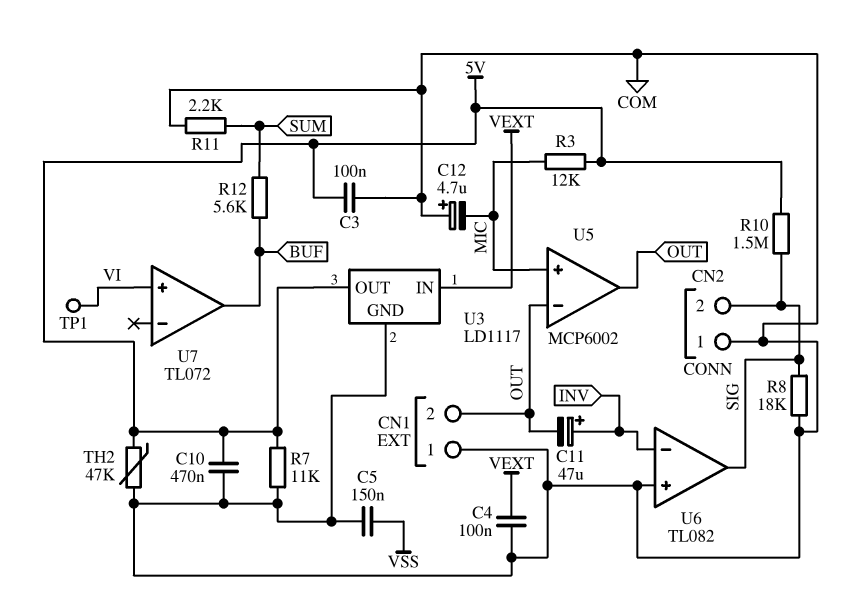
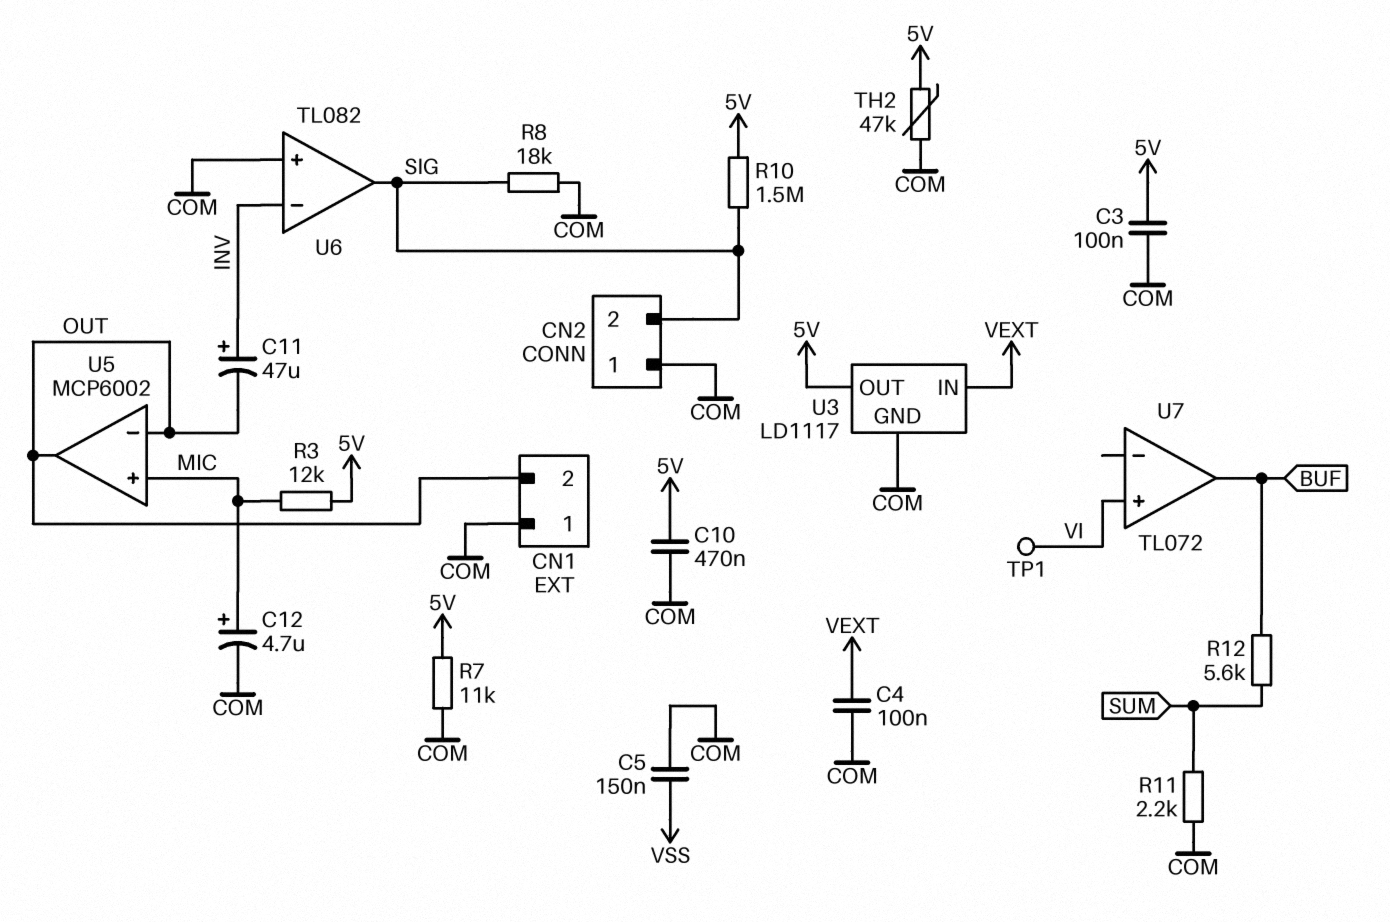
C12: 4.7uF (plus COM, minus MIC) -> 4.7uF (plus MIC, minus COM)

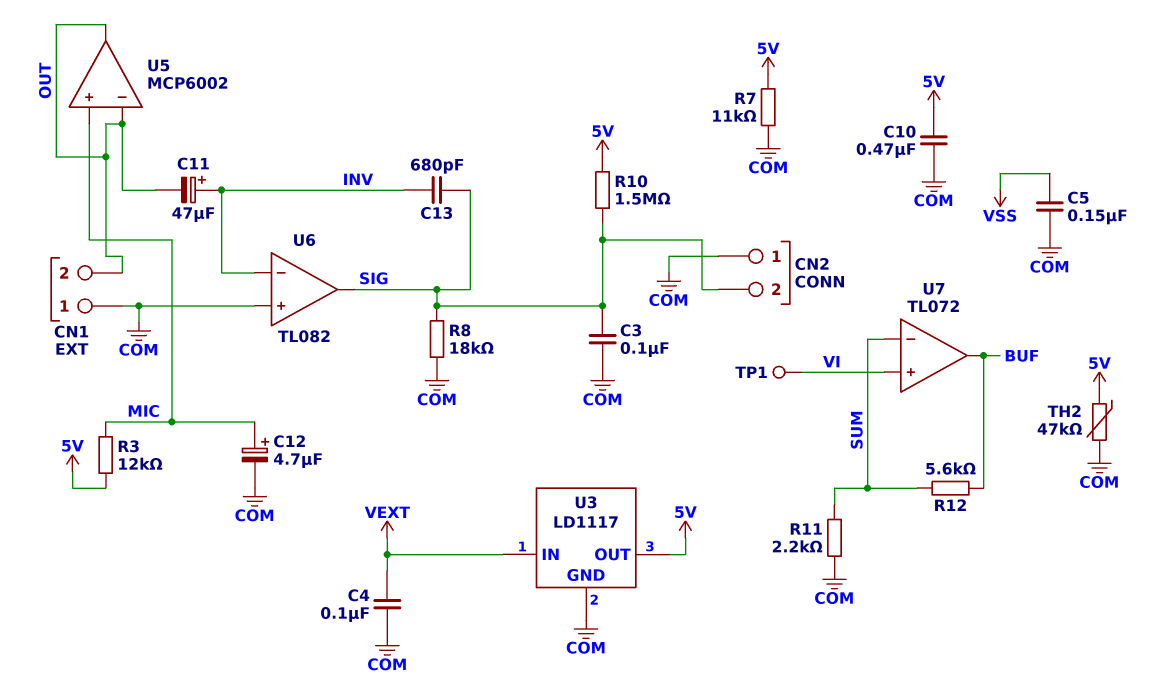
C3: 100nF (5V, COM) -> 100nF (COM, SIG)
C13: none -> 680pF (INV, SIG)
U7 pin in-: none -> SUM

